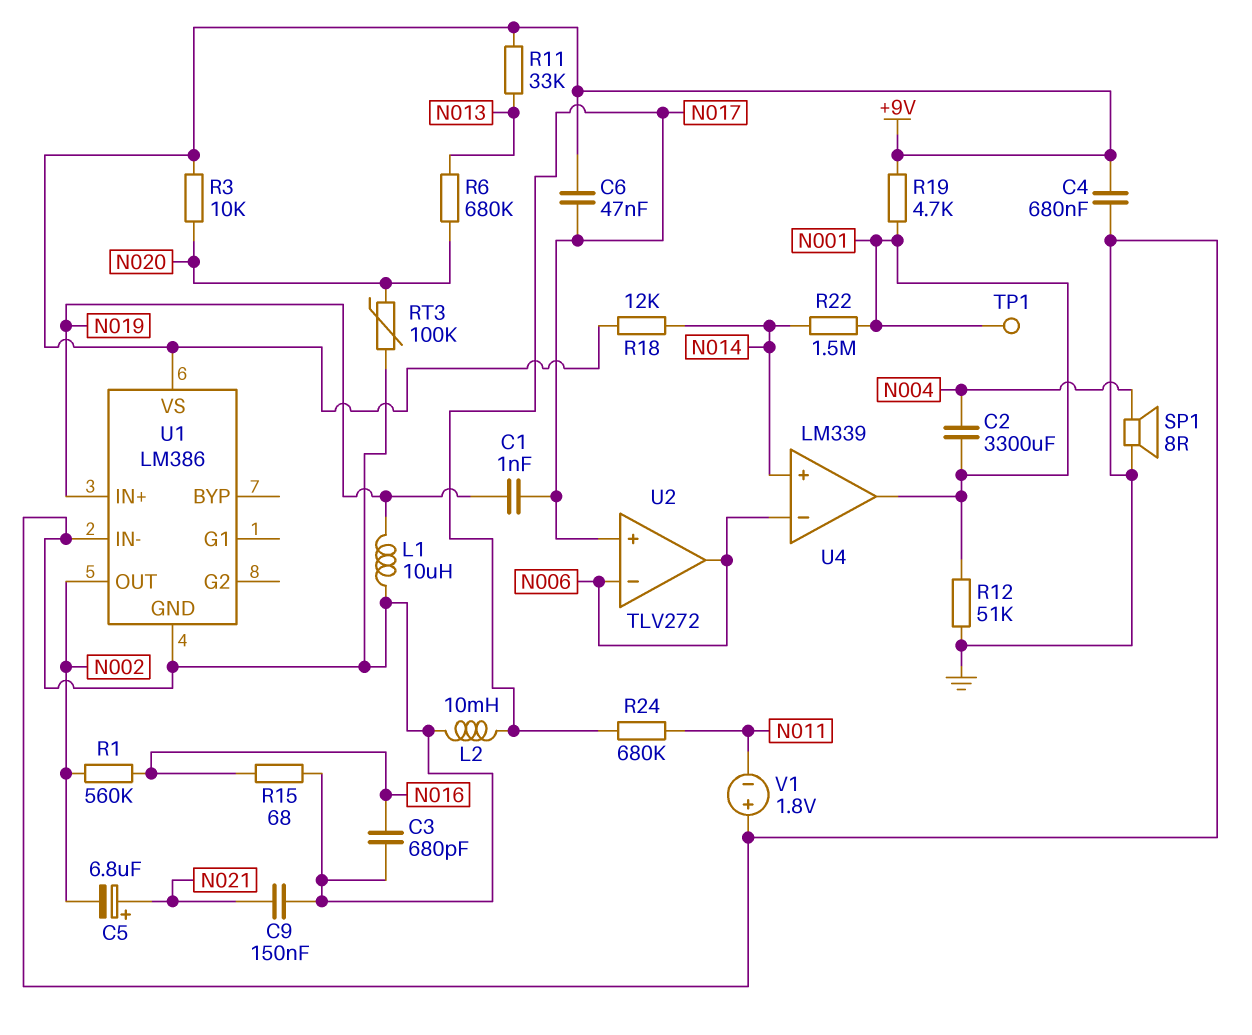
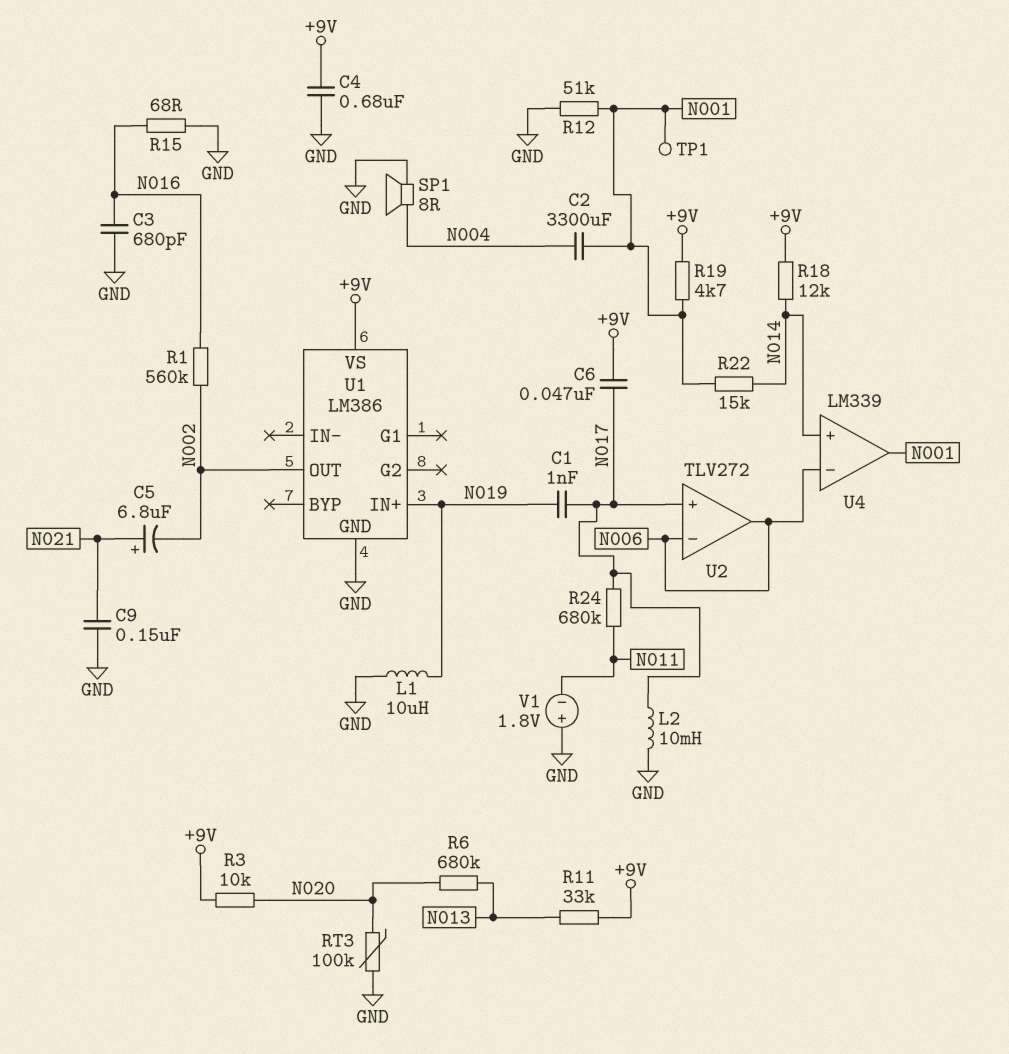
R22: 1.5M (N001, N014) -> 15k (N001, N014)
U1 pin IN-: GND -> none

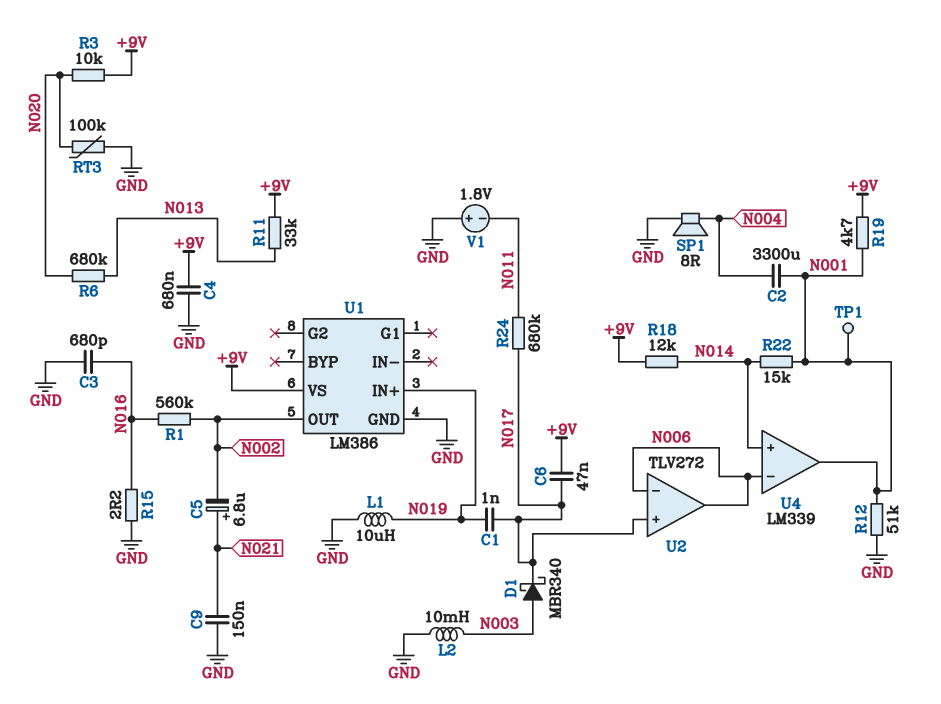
D1: none -> schottky MBR340 (A N003, K N017)
L2: 10mH (GND, N017) -> 10mH (GND, N003)
R15: 68 (GND, N016) -> 2.2 (GND, N016)

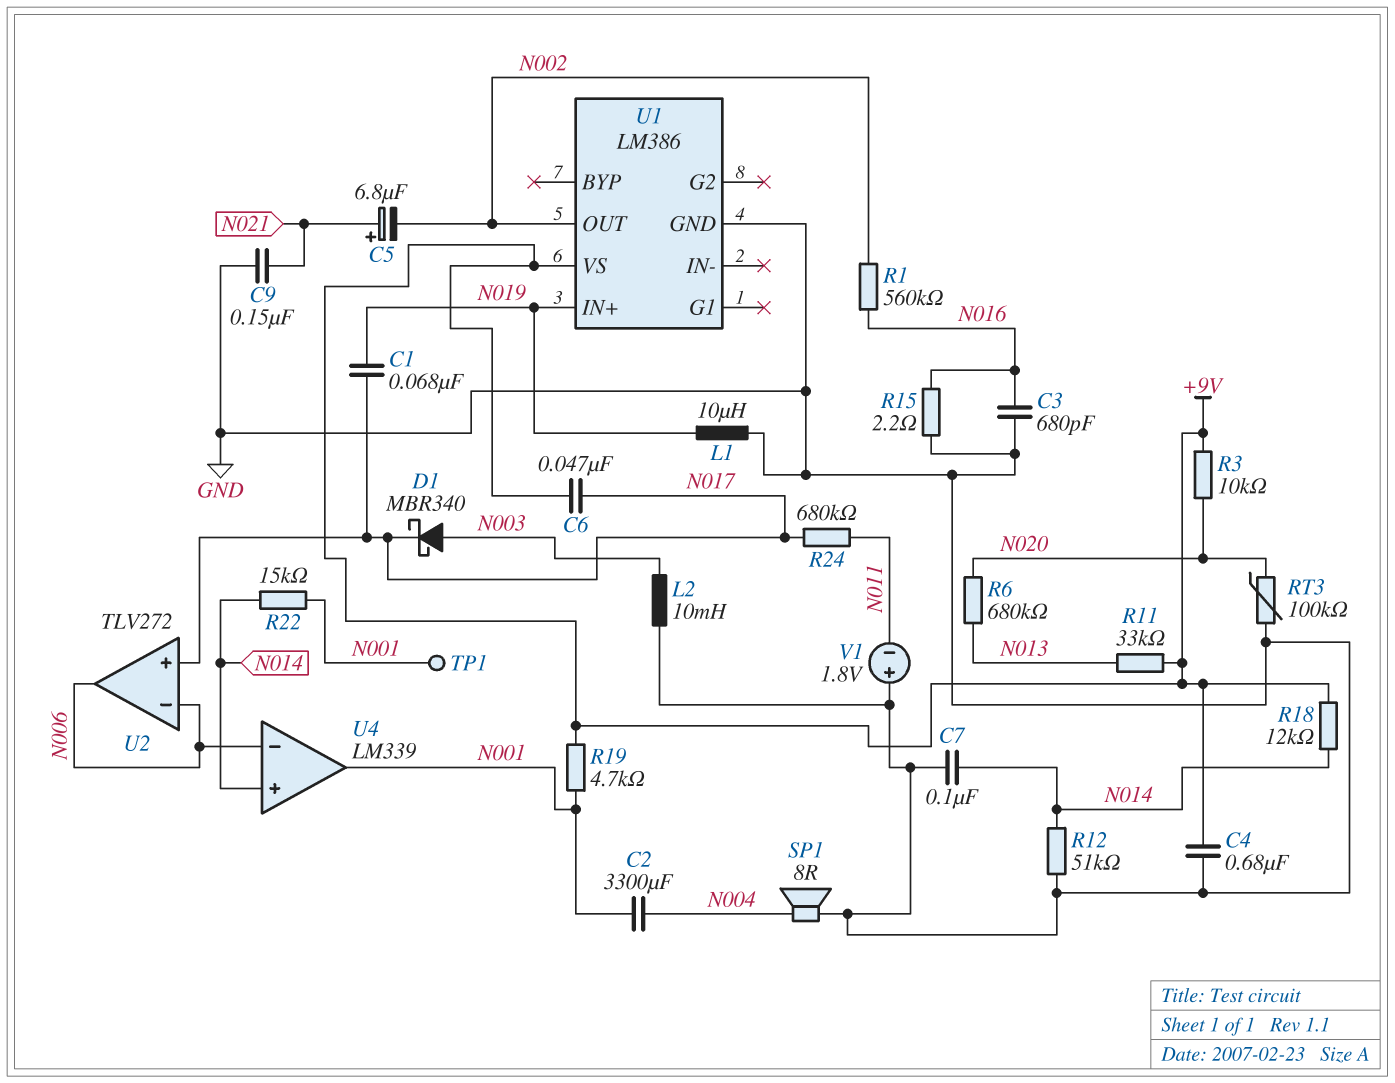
C1: 1nF (N017, N019) -> 68nF (N017, N019)
C7: none -> 100nF (GND, N014)
R12: 51k (GND, N001) -> 51k (GND, N014)

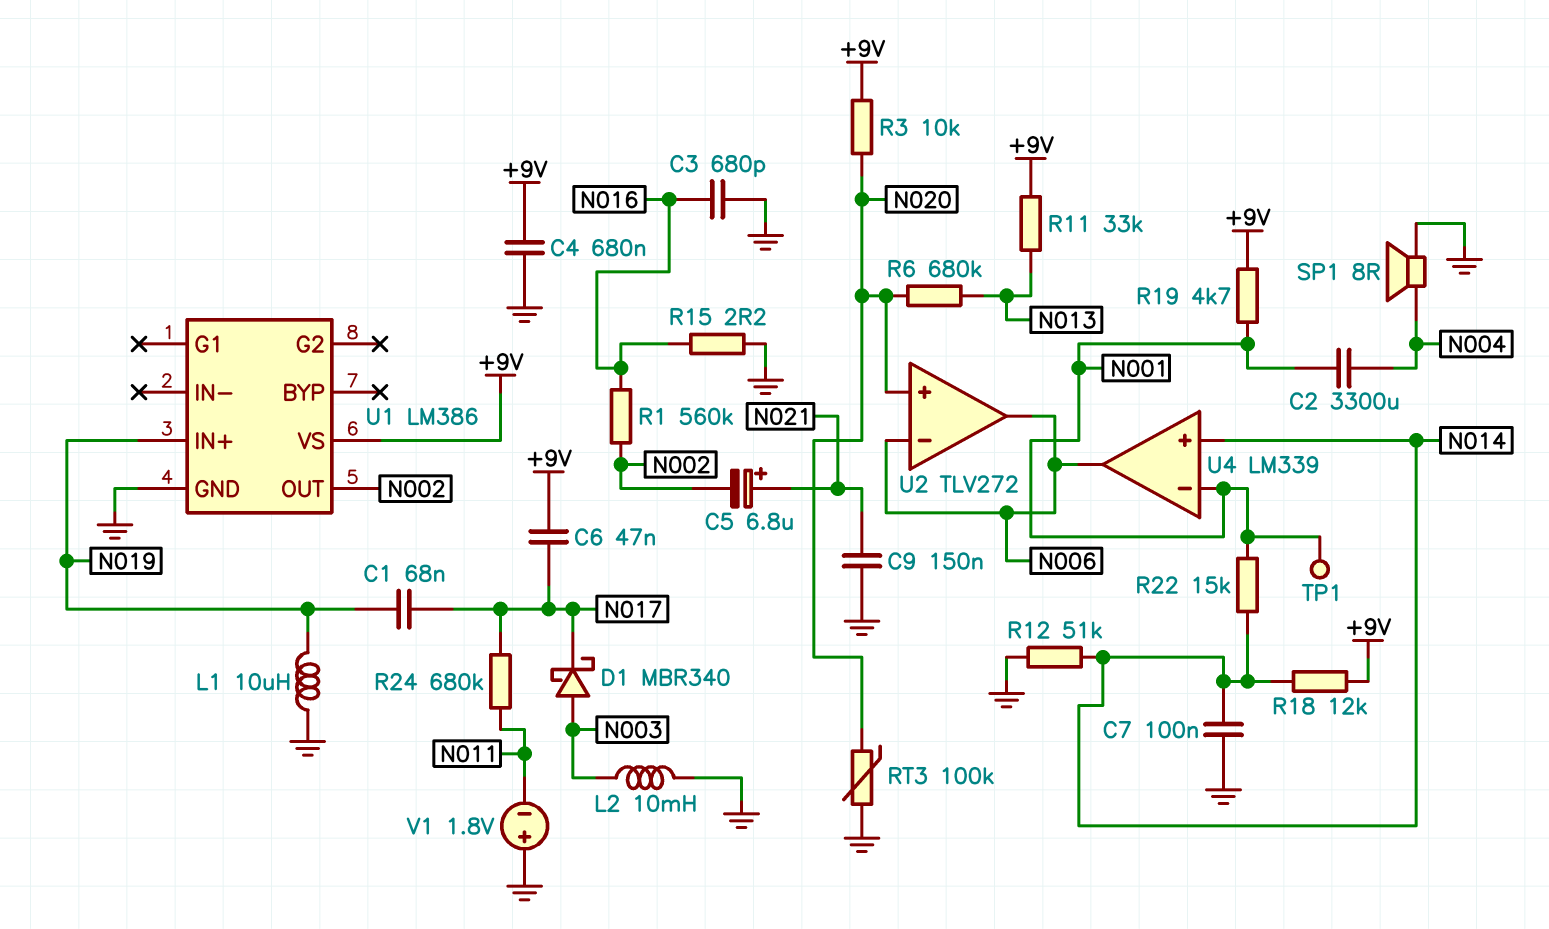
U2 pin in+: N017 -> N020
U4 pin in-: N006 -> N001
U4 pin out: N001 -> N006

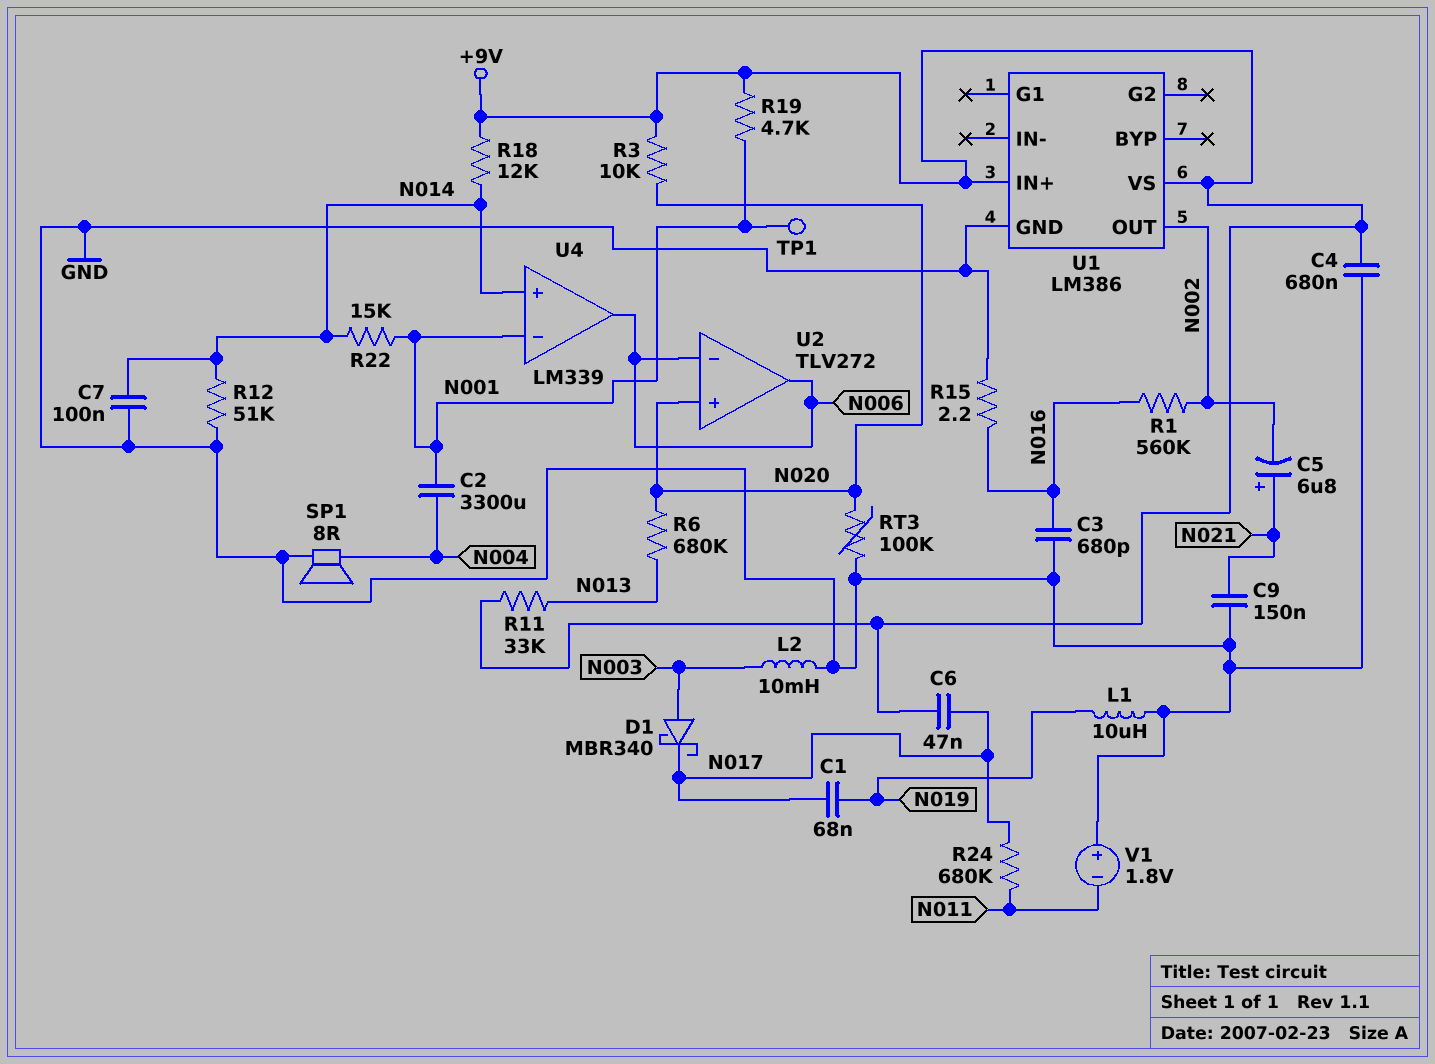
U1 pin IN+: N019 -> +9V

